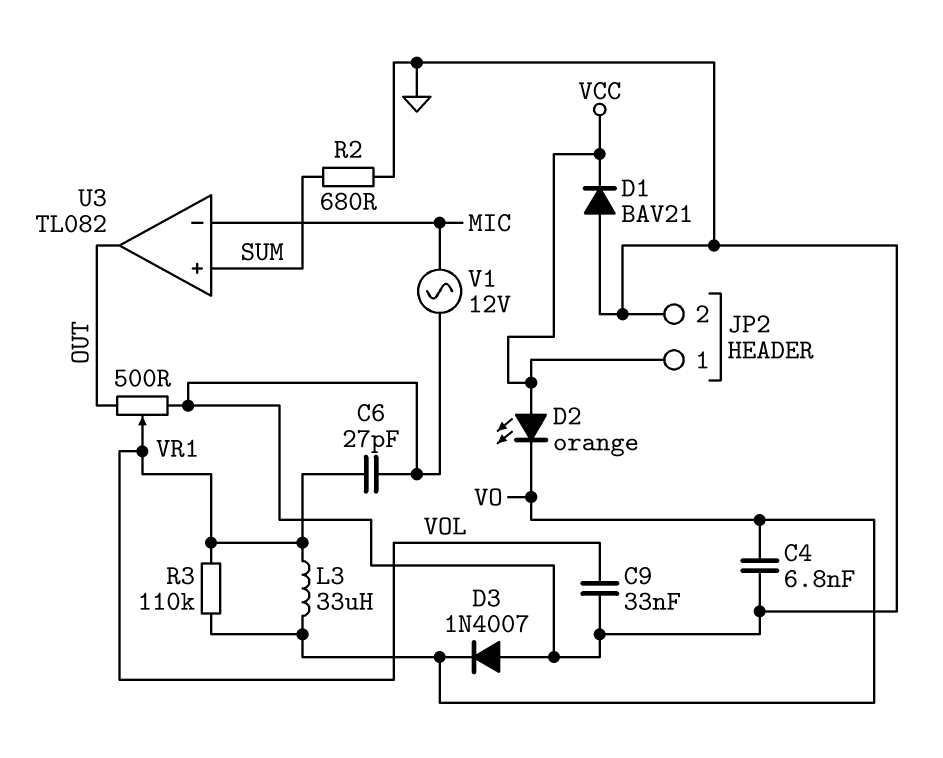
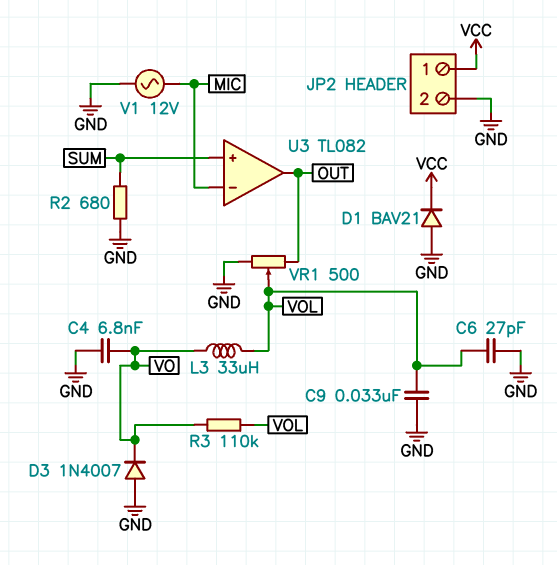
D2: LED orange (A VCC, K VO) -> none

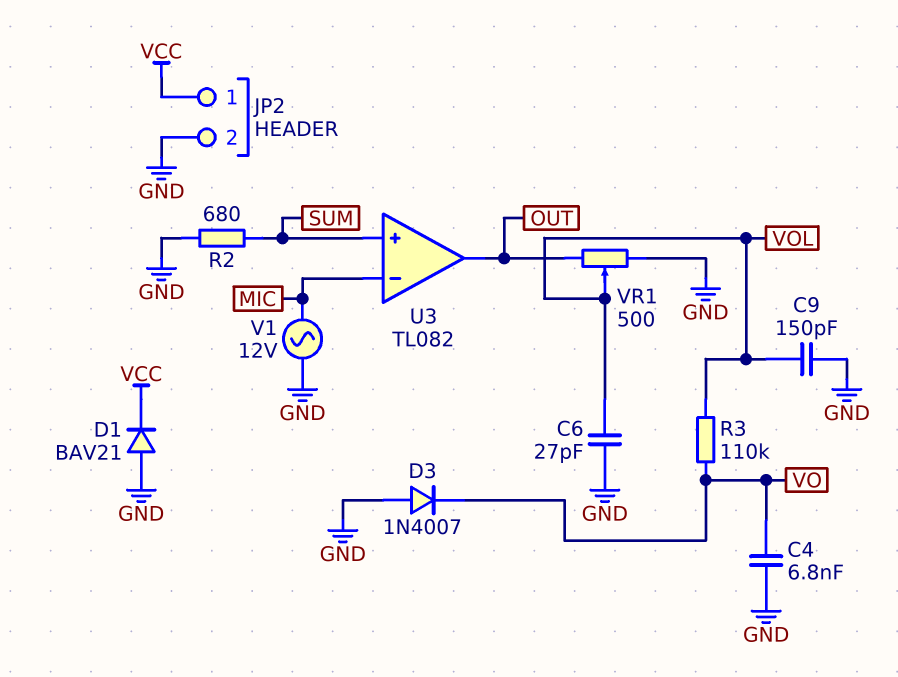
C9: 33nF (GND, VOL) -> 150pF (GND, VOL)
L3: 33uH (VO, VOL) -> none

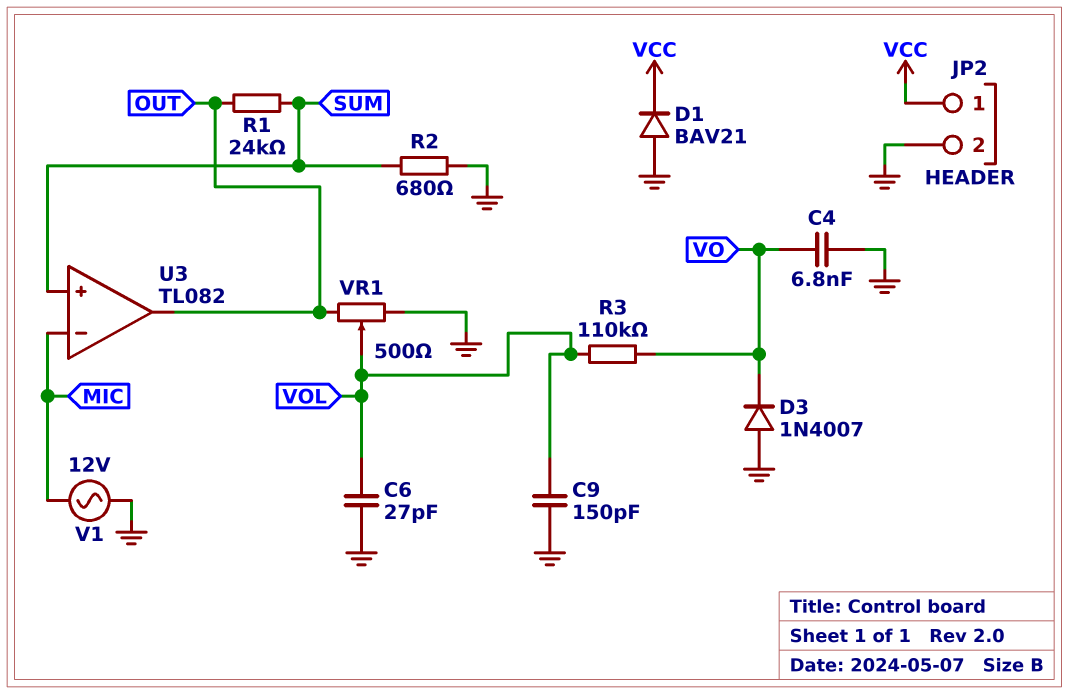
R1: none -> 24k (OUT, SUM)

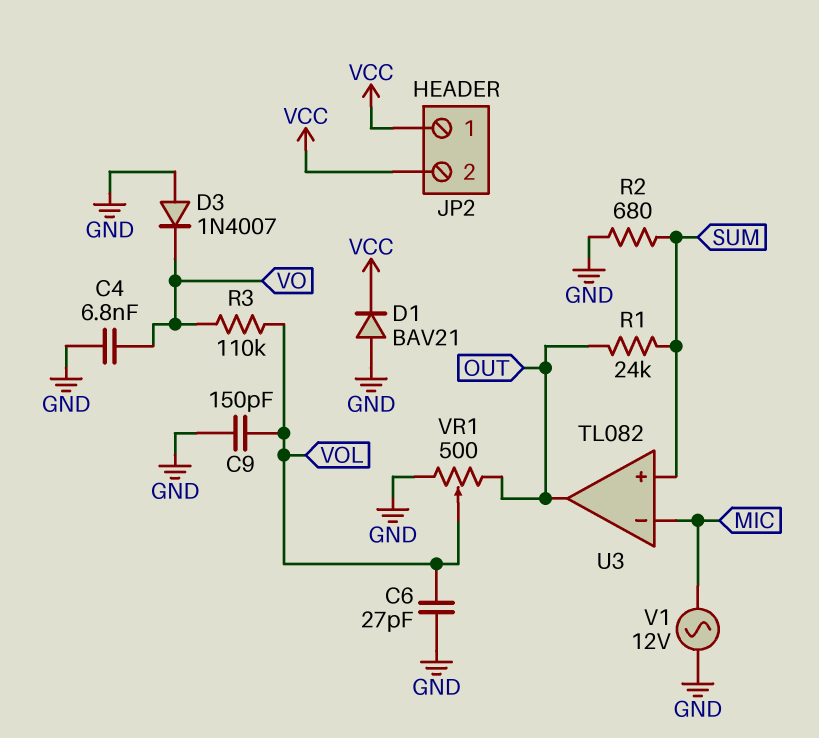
JP2 pin 2: GND -> VCC

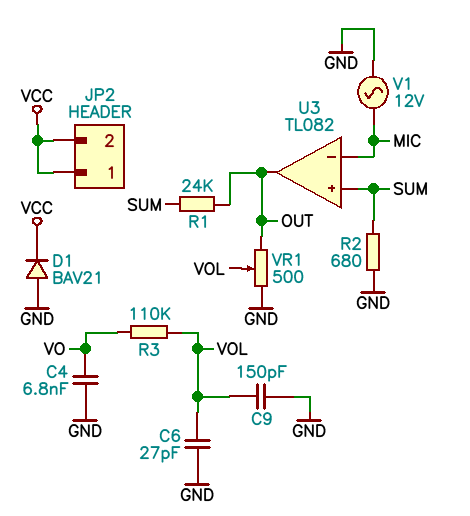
D3: diode 1N4007 (A GND, K VO) -> none

